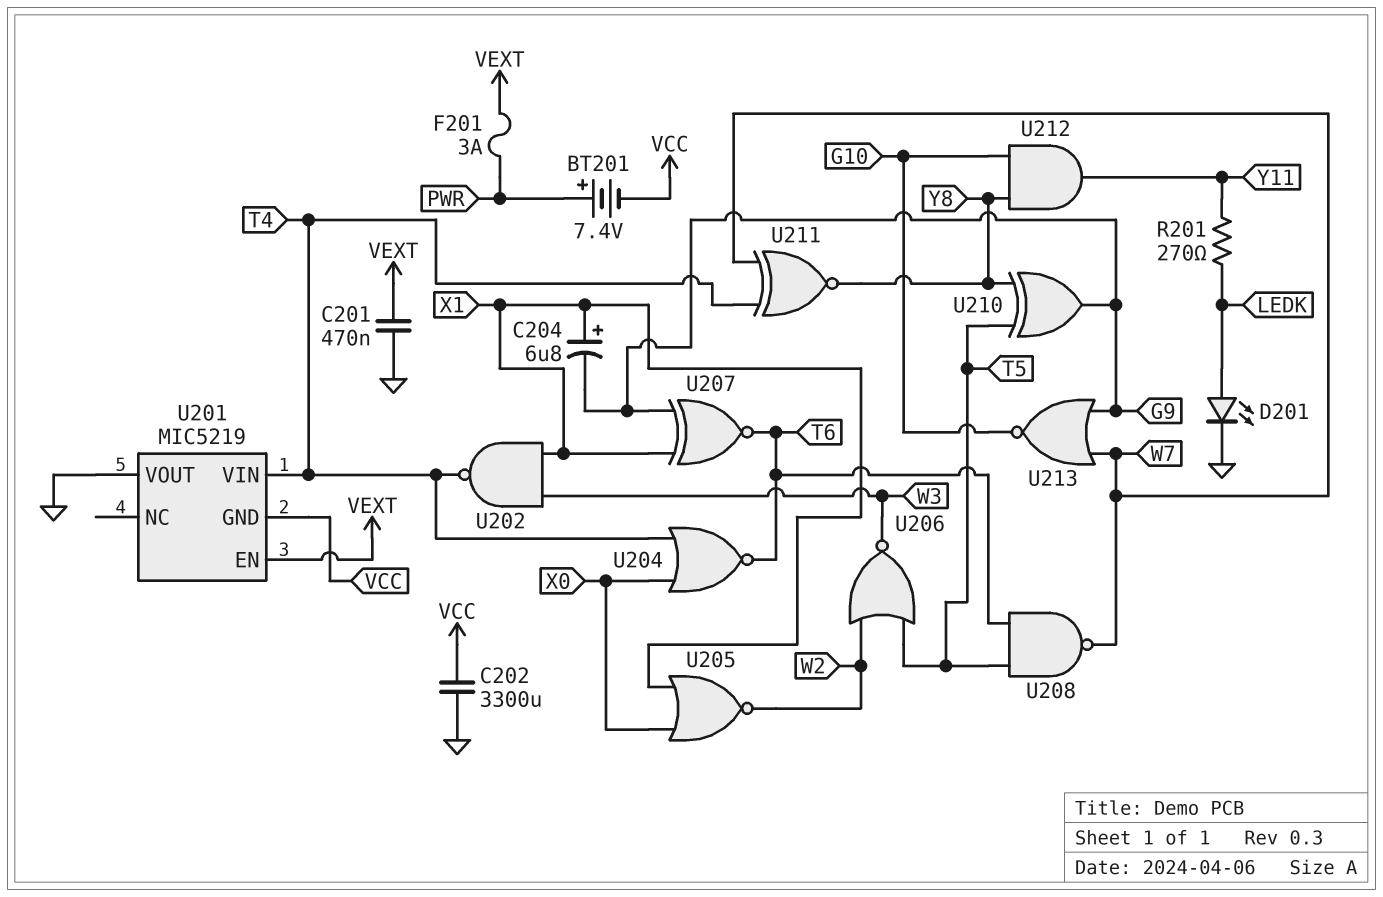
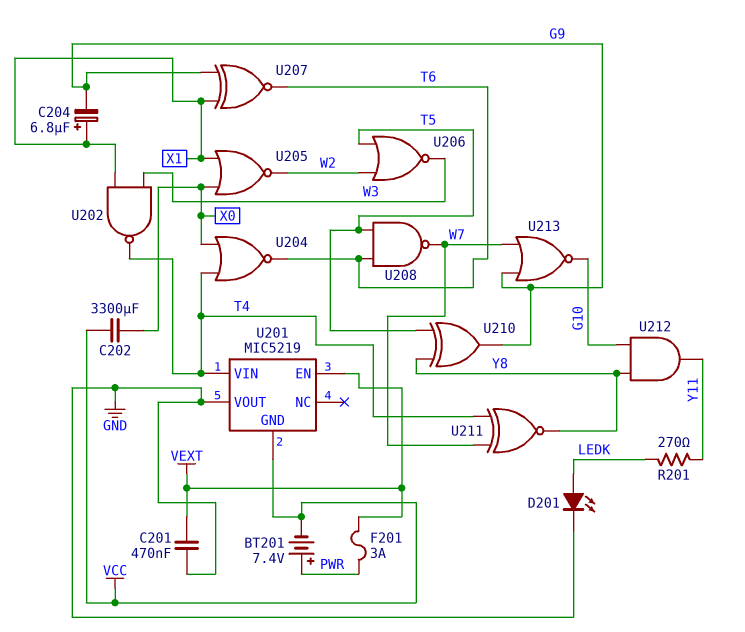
C202: 3300uF (GND, VCC) -> 3300uF (VCC, X0)

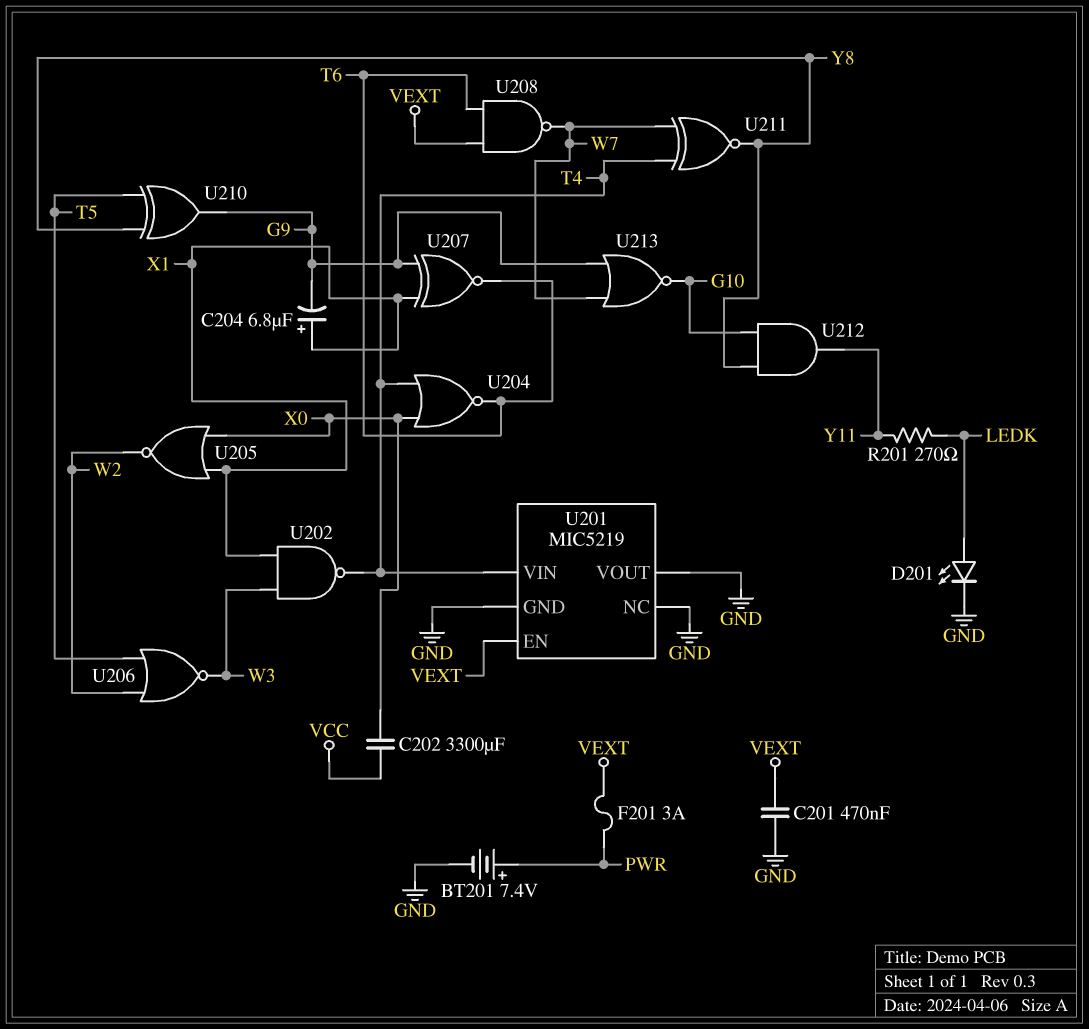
BT201: 7.4V (plus PWR, minus VCC) -> 7.4V (plus PWR, minus GND)
U201 pin GND: VCC -> GND
U201 pin NC: none -> GND
U208: NAND (in T5, in T6, out W7) -> NAND (in T6, in VEXT, out W7)

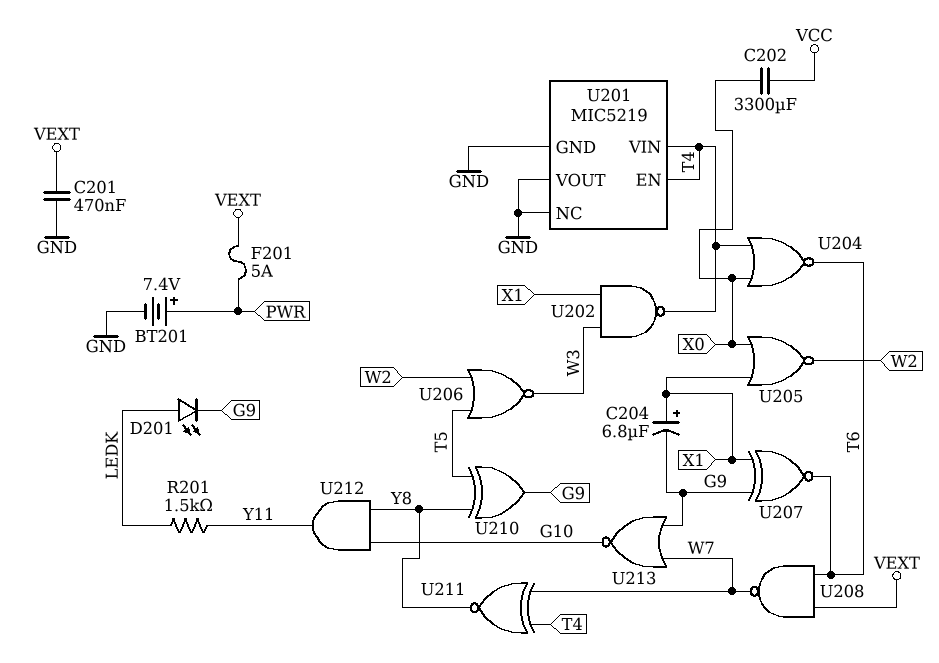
D201: LED (A LEDK, K GND) -> LED (A LEDK, K G9)
F201: 3A (PWR, VEXT) -> 5A (PWR, VEXT)
R201: 270 (LEDK, Y11) -> 1.5k (LEDK, Y11)
U201 pin EN: VEXT -> T4

